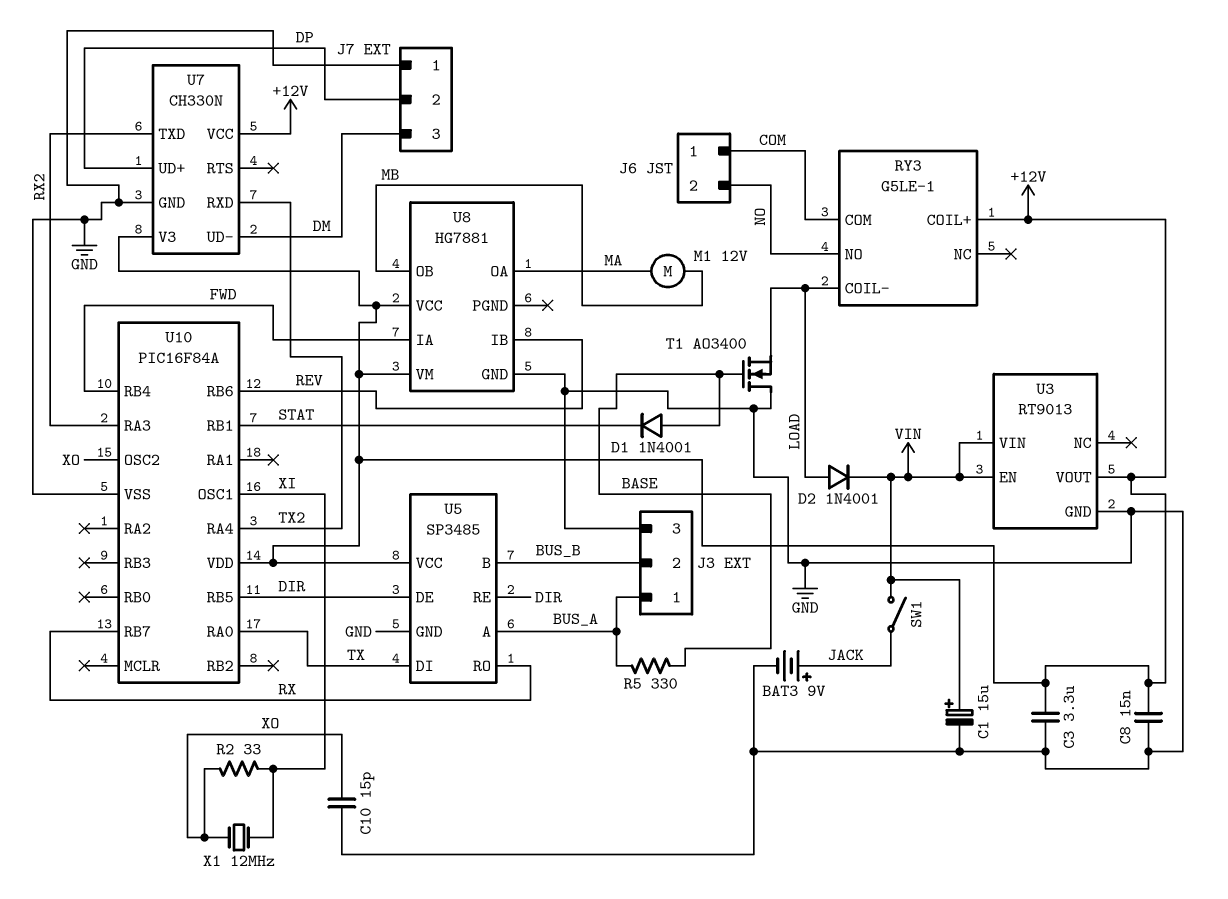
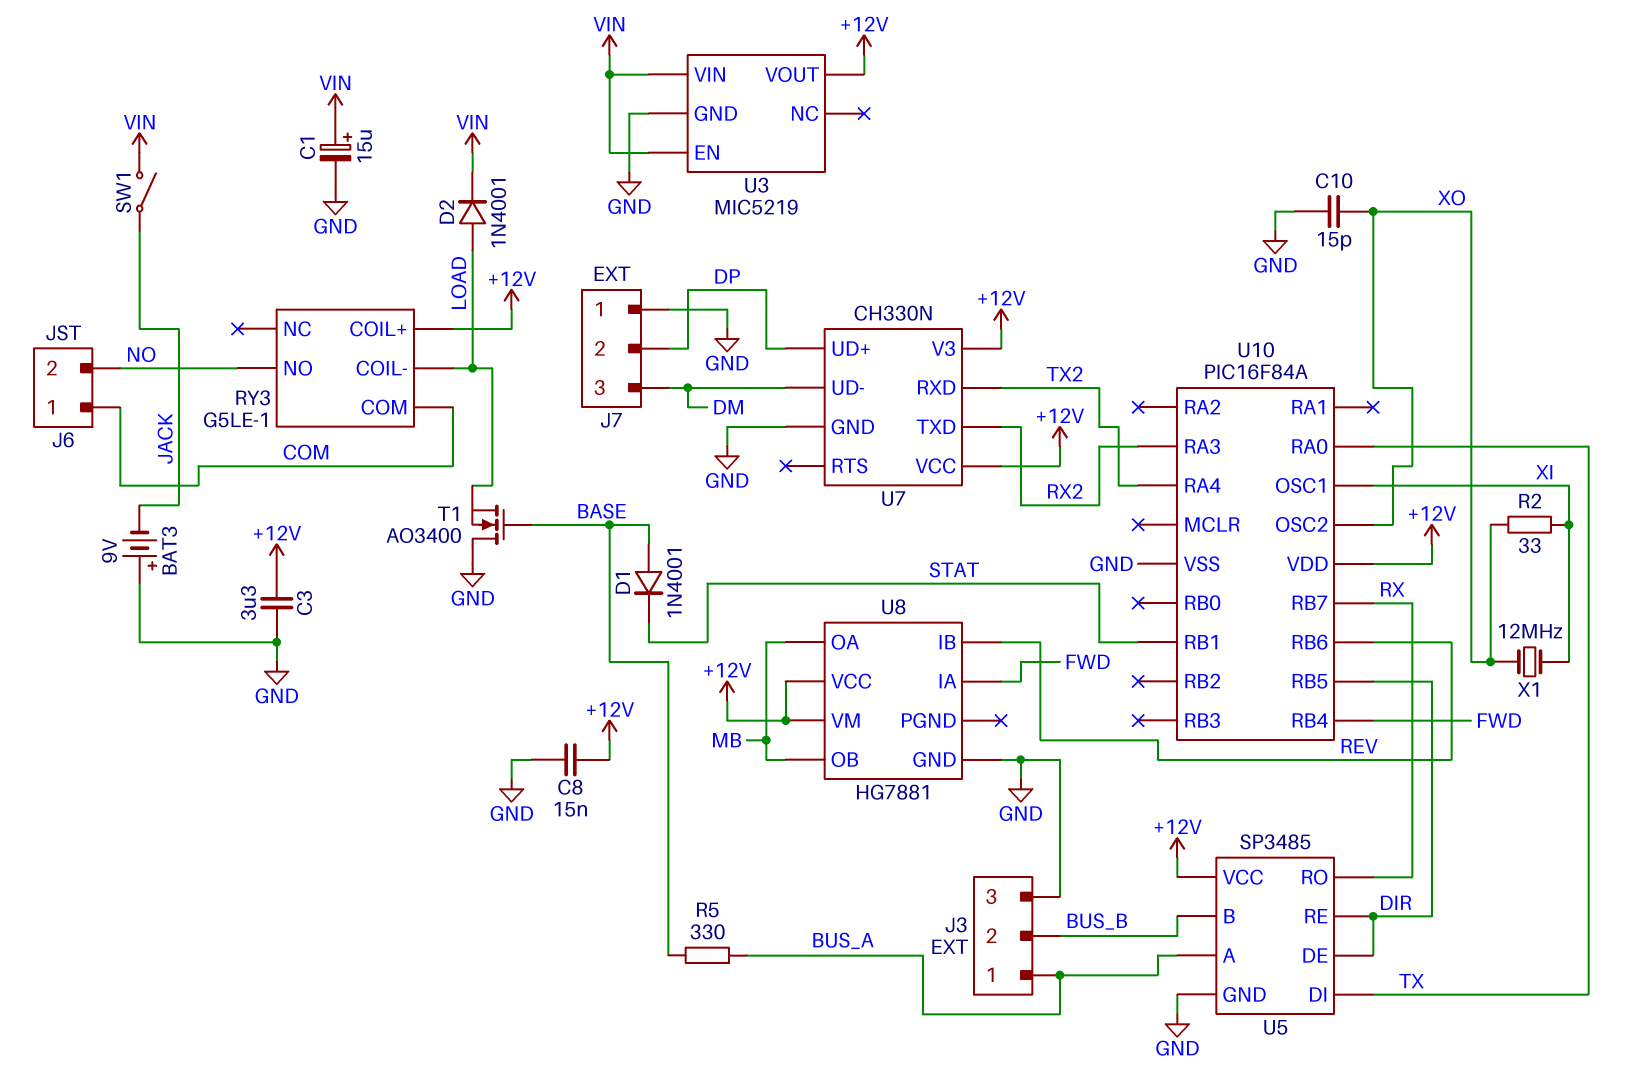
BAT3: 9V (plus JACK, minus GND) -> 9V (plus GND, minus JACK)
M1: motor 12V (MA, MB) -> none
U3: RT9013 -> MIC5219
U8 pin OA: MA -> MB

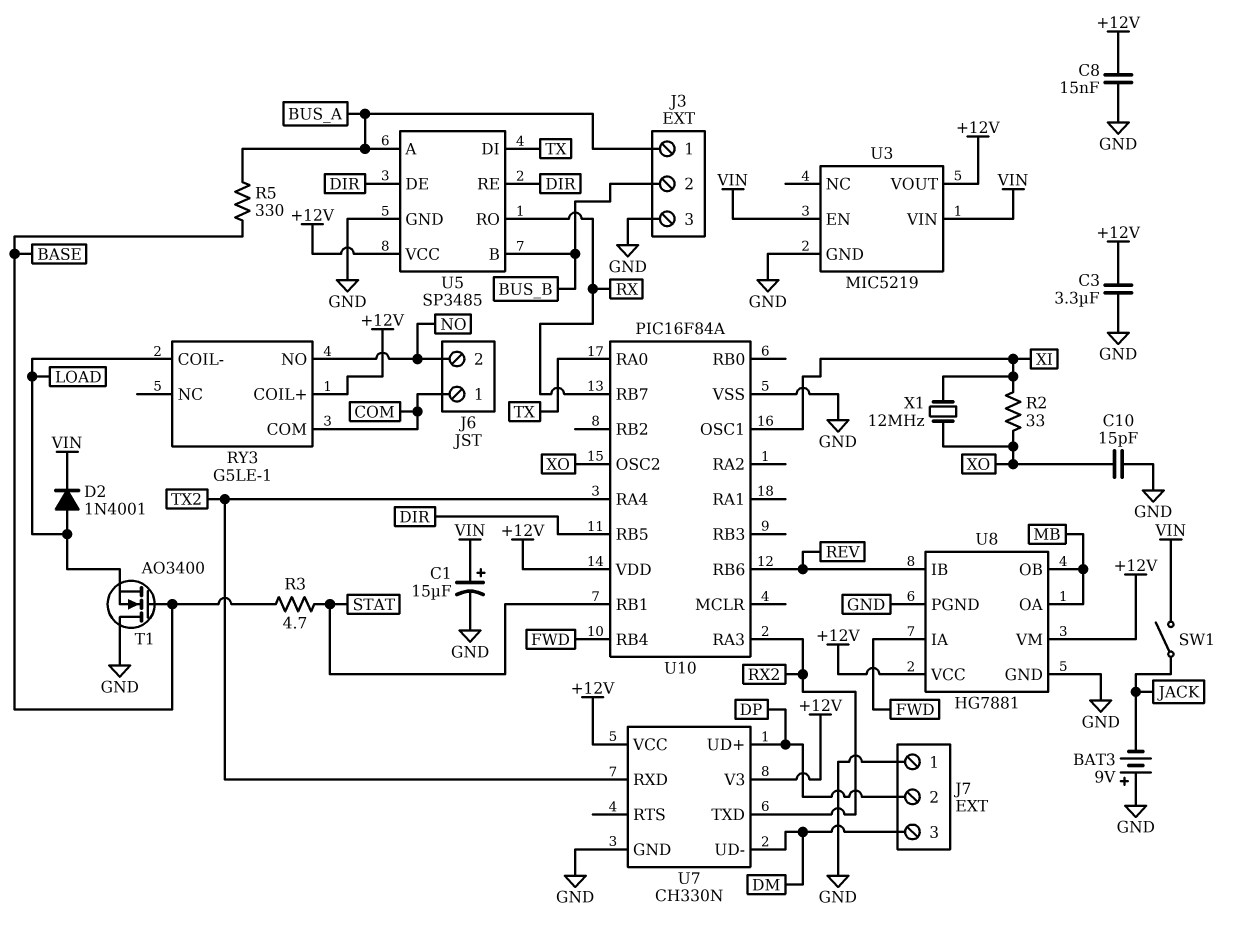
D1: diode 1N4001 (A BASE, K STAT) -> none
R3: none -> 4.7 (BASE, STAT)
U8 pin PGND: none -> GND

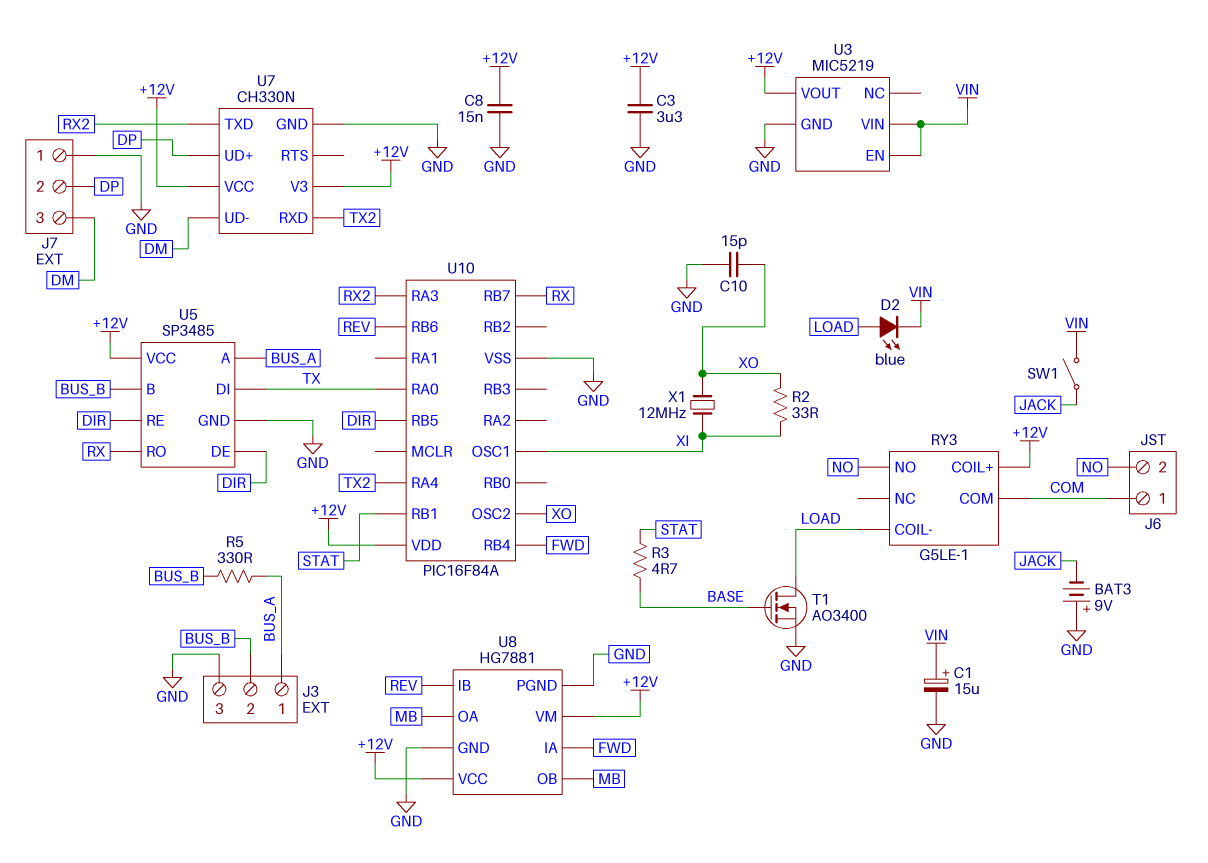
D2: diode 1N4001 (A LOAD, K VIN) -> LED blue (A LOAD, K VIN)
R5: 330 (BASE, BUS_A) -> 330 (BUS_A, BUS_B)
T1: NMOS AO3400 (G BASE, D GND, S LOAD) -> NMOS AO3400 (G BASE, D LOAD, S GND)

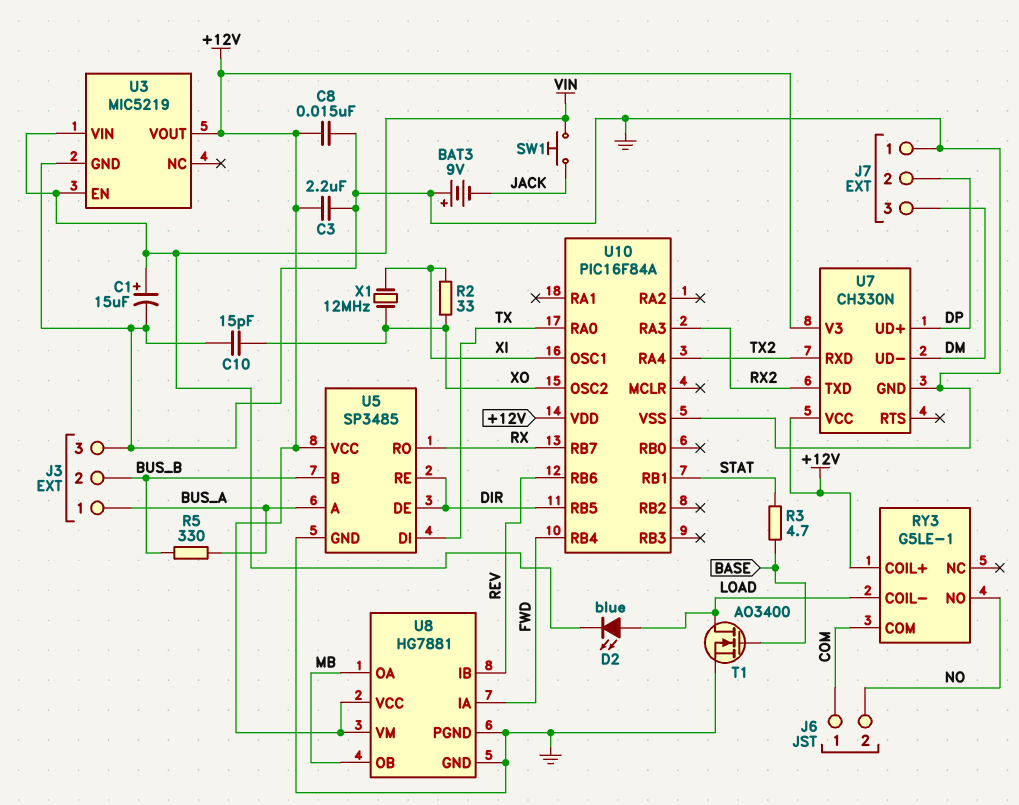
C3: 3.3uF (+12V, GND) -> 2.2uF (+12V, GND)
SW1: switch (JACK, VIN) -> button (JACK, VIN)

